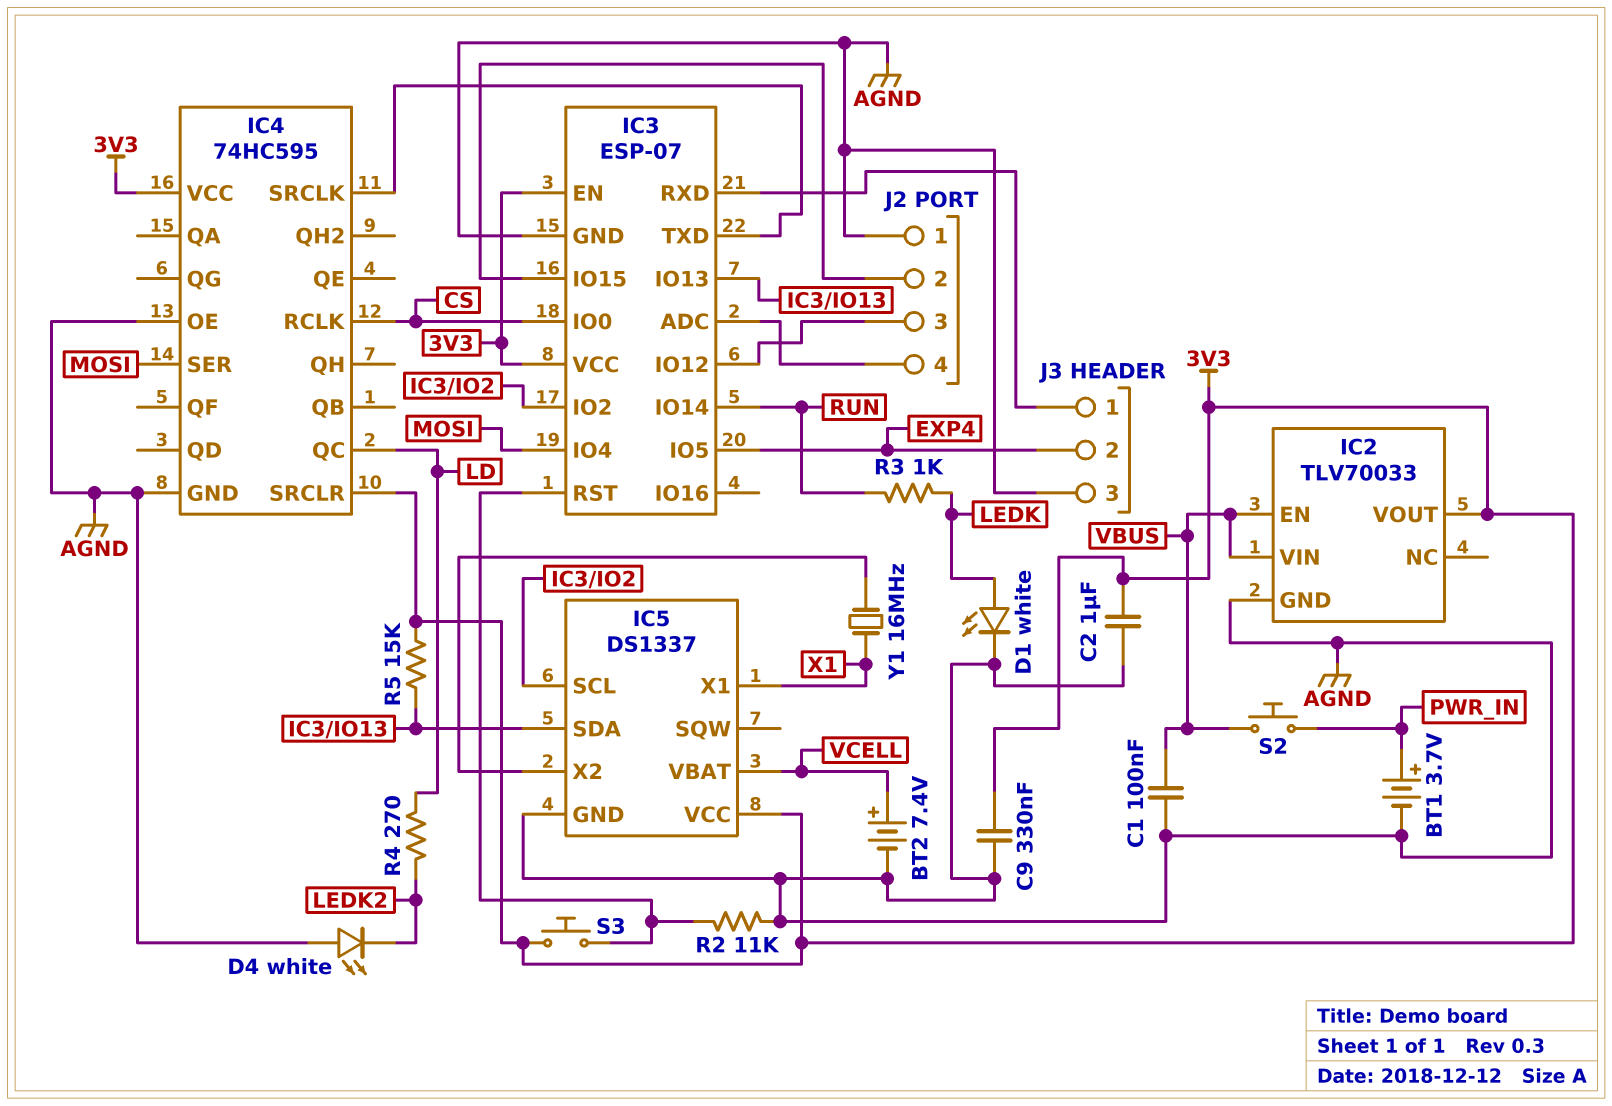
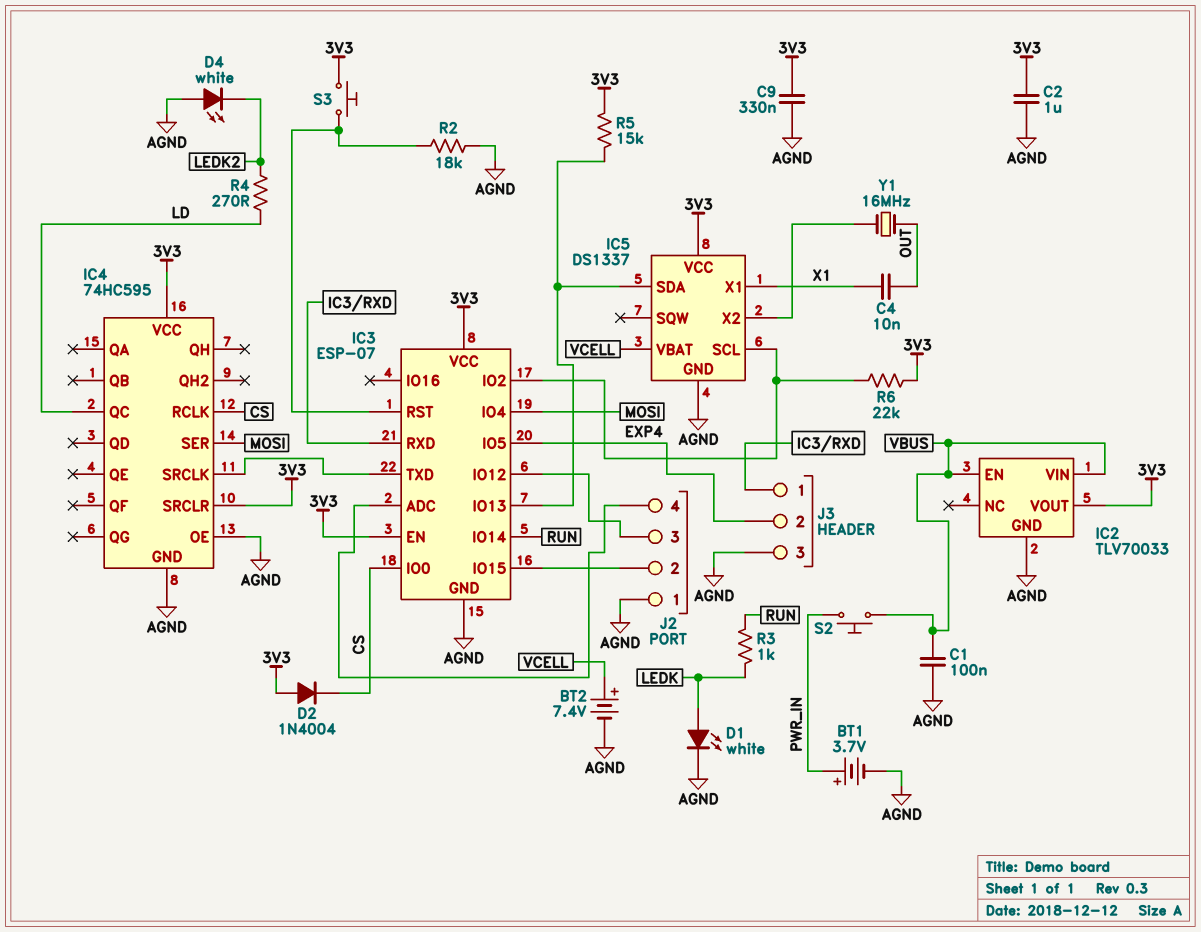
C4: none -> 10nF (OUT, X1)
D2: none -> diode 1N4004 (A 3V3, K CS)
R2: 11k (AGND, IC3/RST) -> 18k (AGND, IC3/RST)
R6: none -> 22k (3V3, IC3/IO2)
Y1: 16MHz (IC5/X2, X1) -> 16MHz (IC5/X2, OUT)

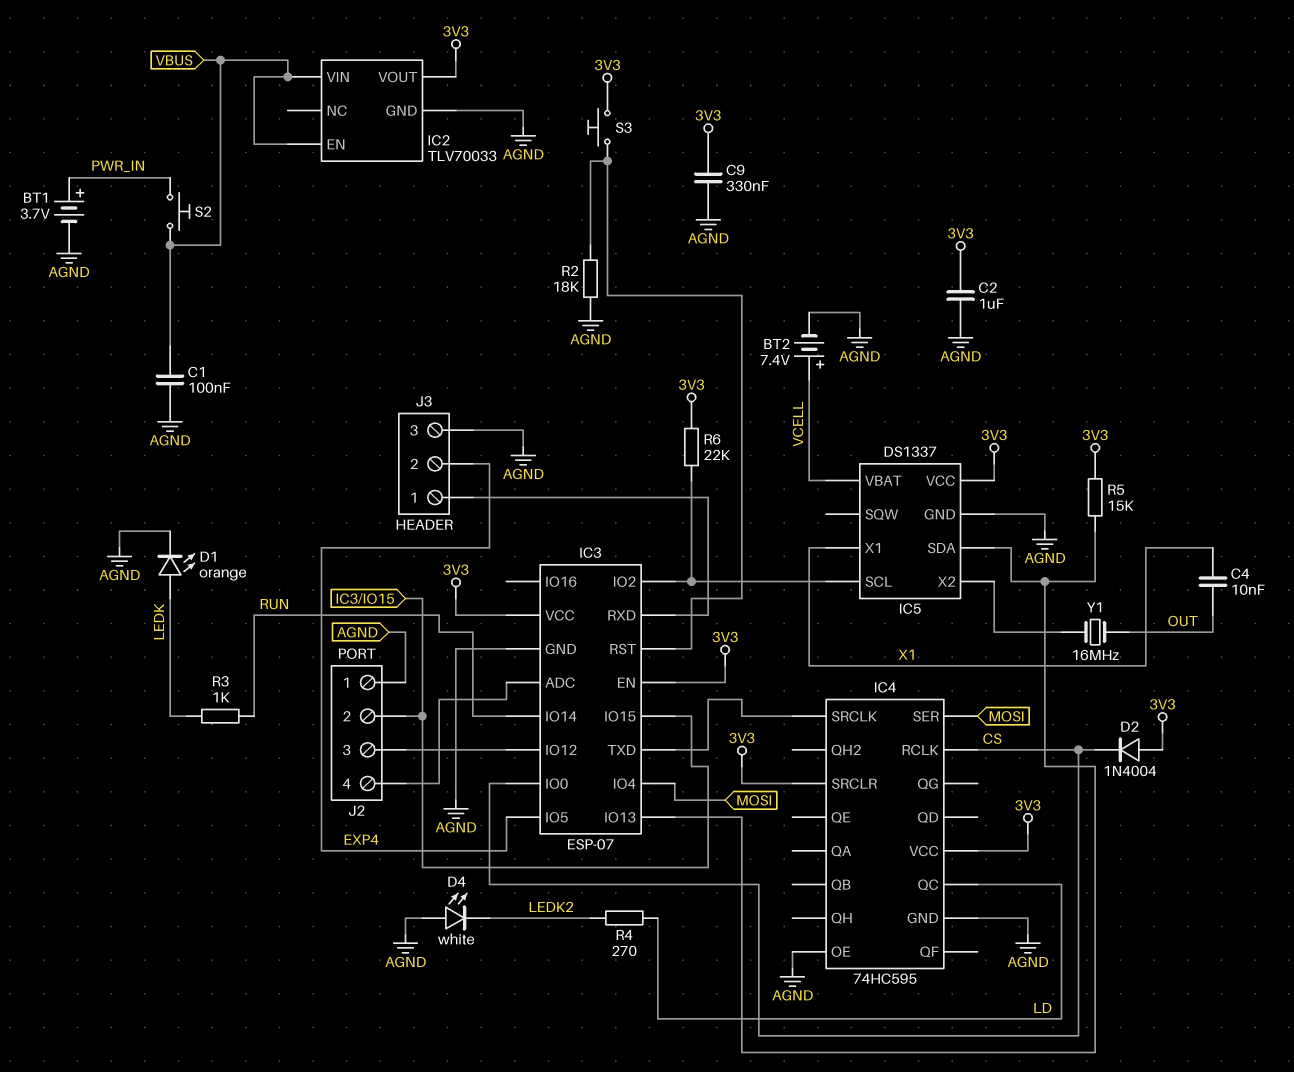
D1: LED white (A LEDK, K AGND) -> LED orange (A LEDK, K AGND)

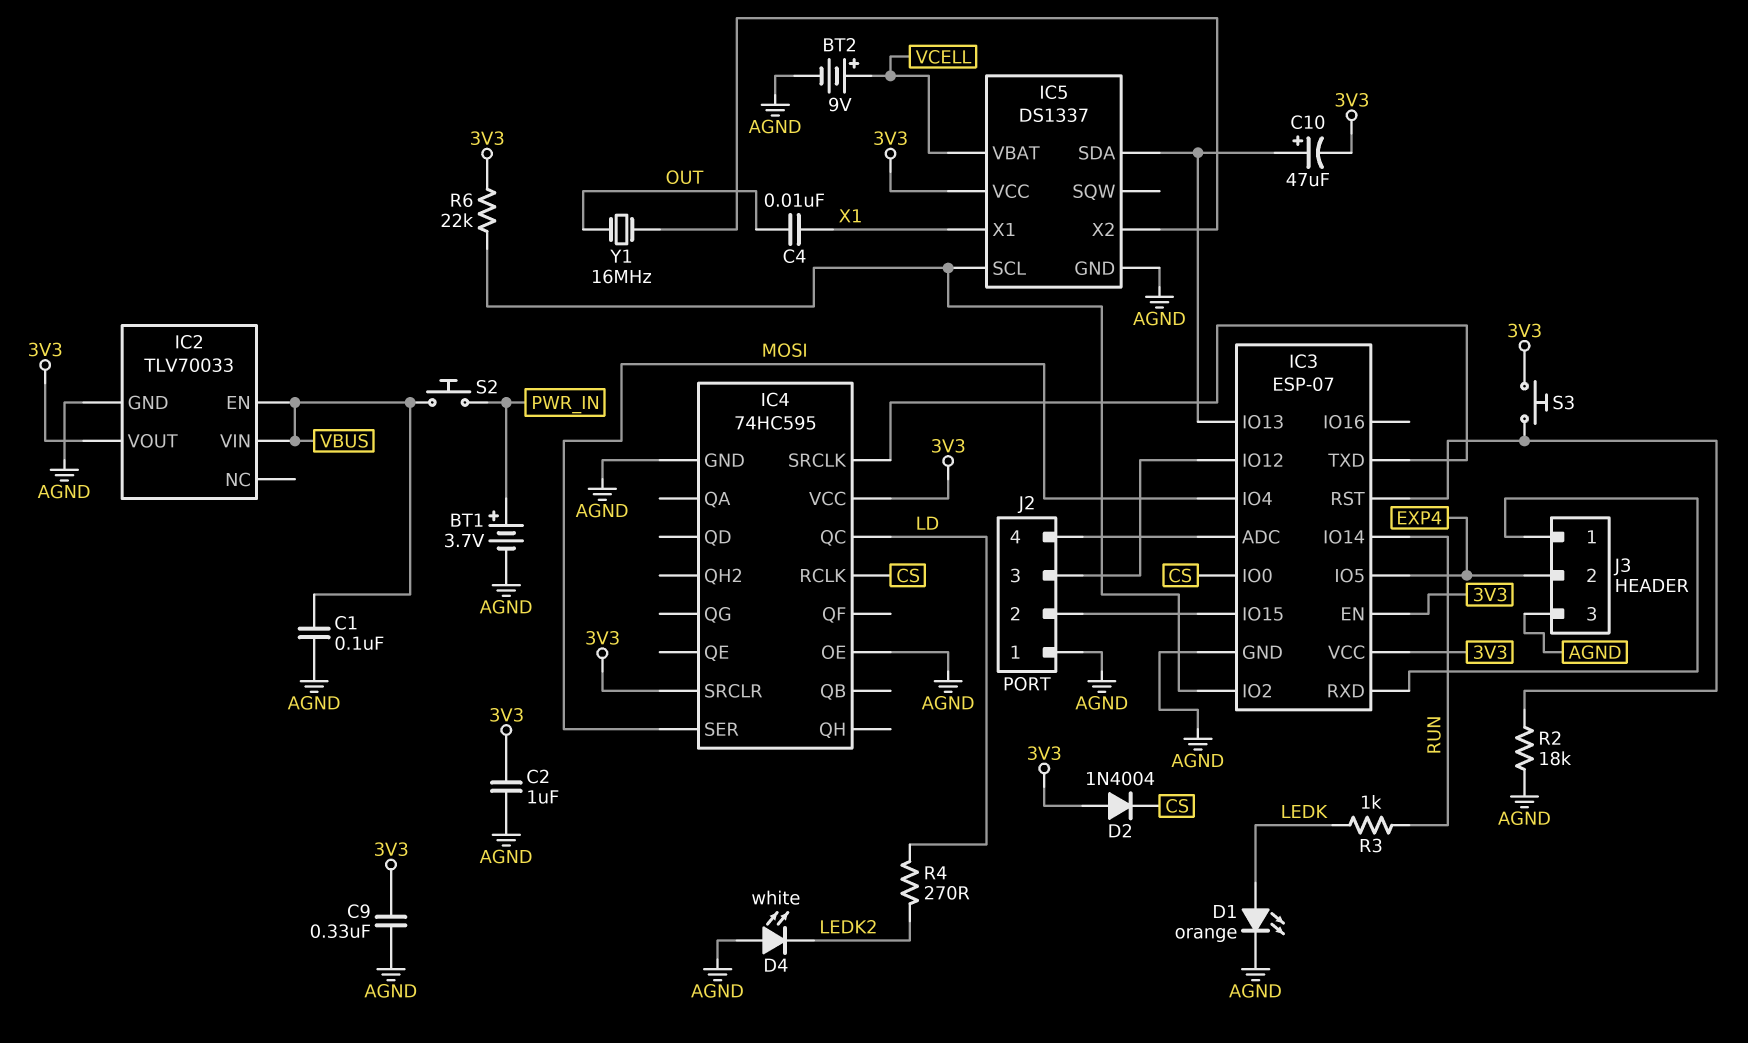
BT2: 7.4V (plus VCELL, minus AGND) -> 9V (plus VCELL, minus AGND)
C10: none -> 47uF (plus IC3/IO13, minus 3V3)
R5: 15k (3V3, IC3/IO13) -> none

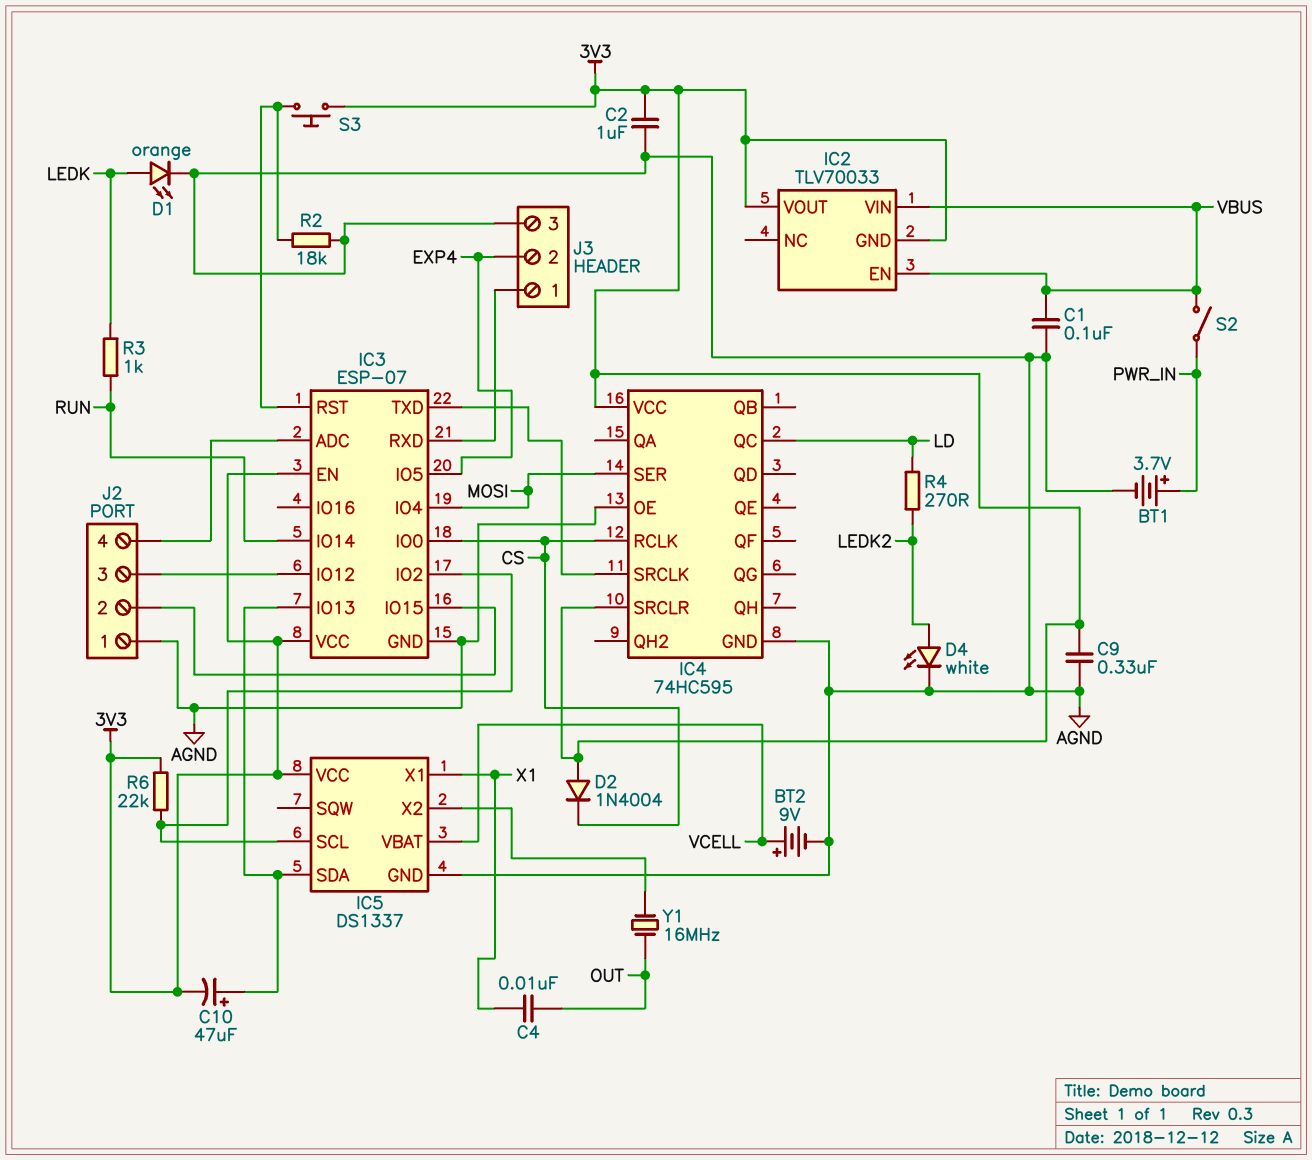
D4: LED white (A AGND, K LEDK2) -> LED white (A LEDK2, K AGND)
IC2 pin GND: AGND -> 3V3
S2: button (PWR_IN, VBUS) -> switch (PWR_IN, VBUS)

